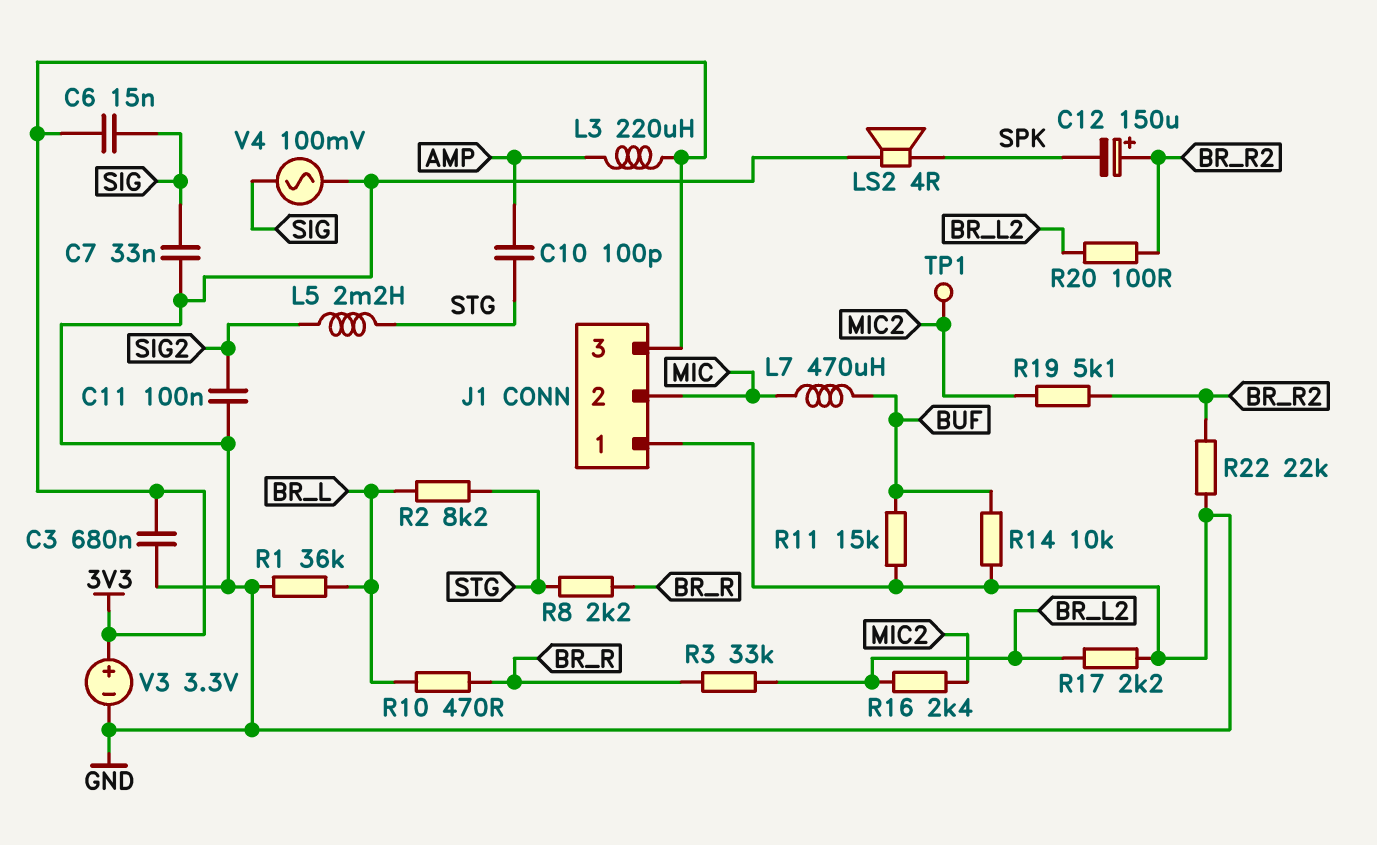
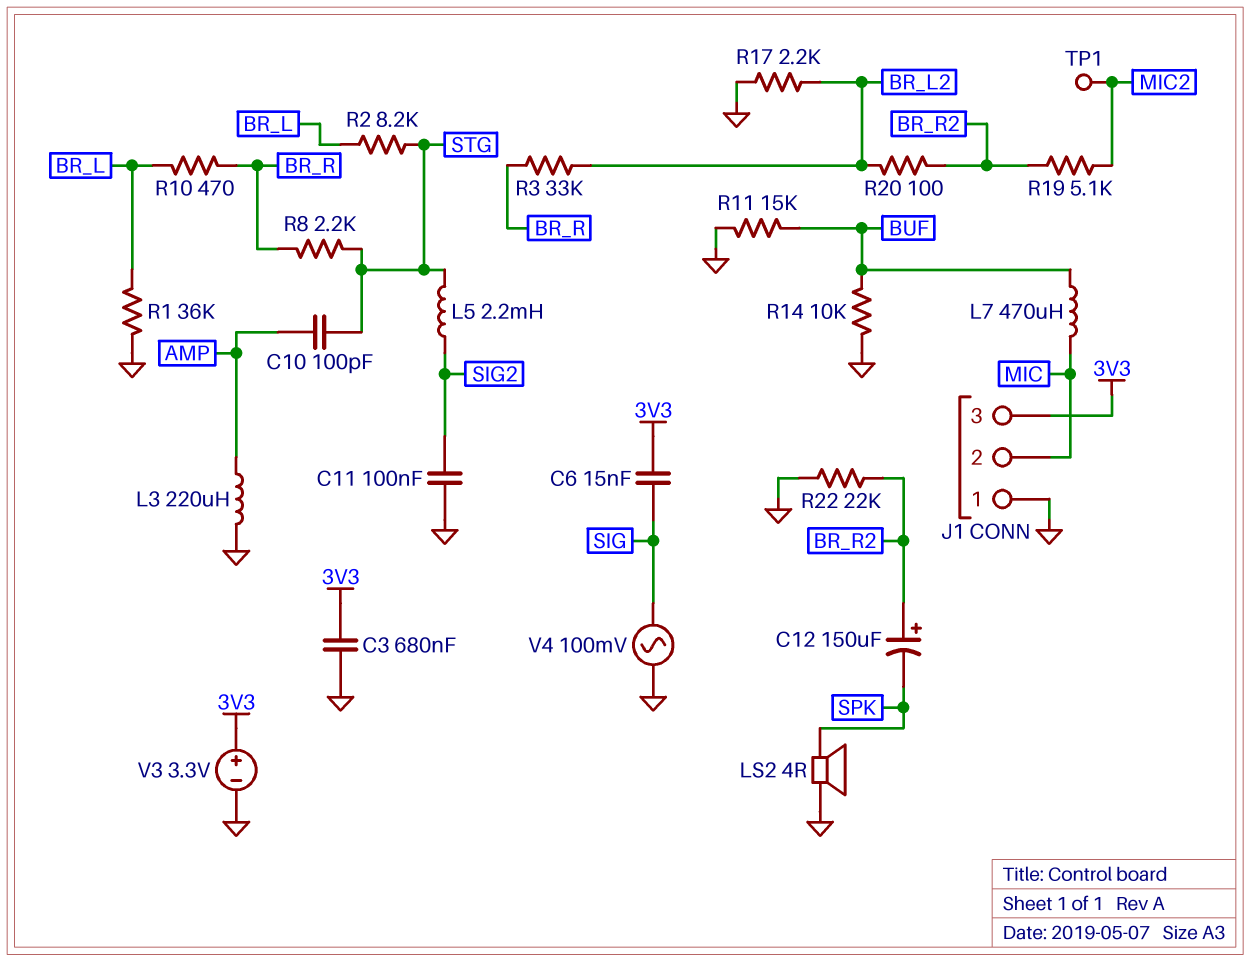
C7: 33nF (GND, SIG) -> none
L3: 220uH (3V3, AMP) -> 220uH (AMP, GND)
R16: 2.4k (BR_L2, MIC2) -> none

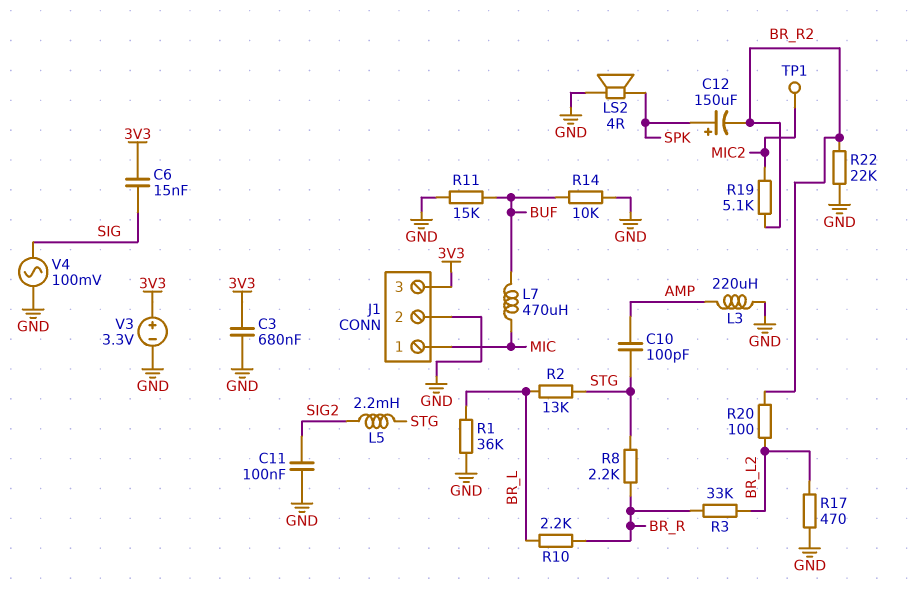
C12: 150uF (plus BR_R2, minus SPK) -> 150uF (plus SPK, minus BR_R2)
J1 pin 1: GND -> MIC
J1 pin 2: MIC -> GND
R2: 8.2k (BR_L, STG) -> 13k (BR_L, STG)
R10: 470 (BR_L, BR_R) -> 2.2k (BR_L, BR_R)
R17: 2.2k (BR_L2, GND) -> 470 (BR_L2, GND)

